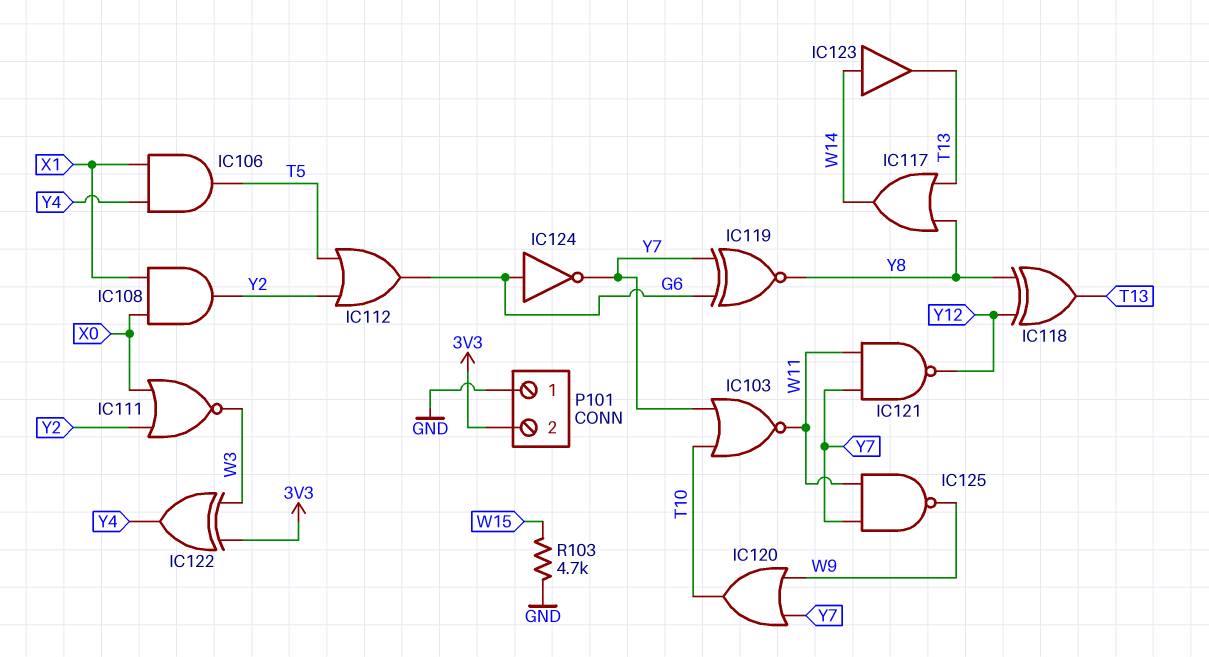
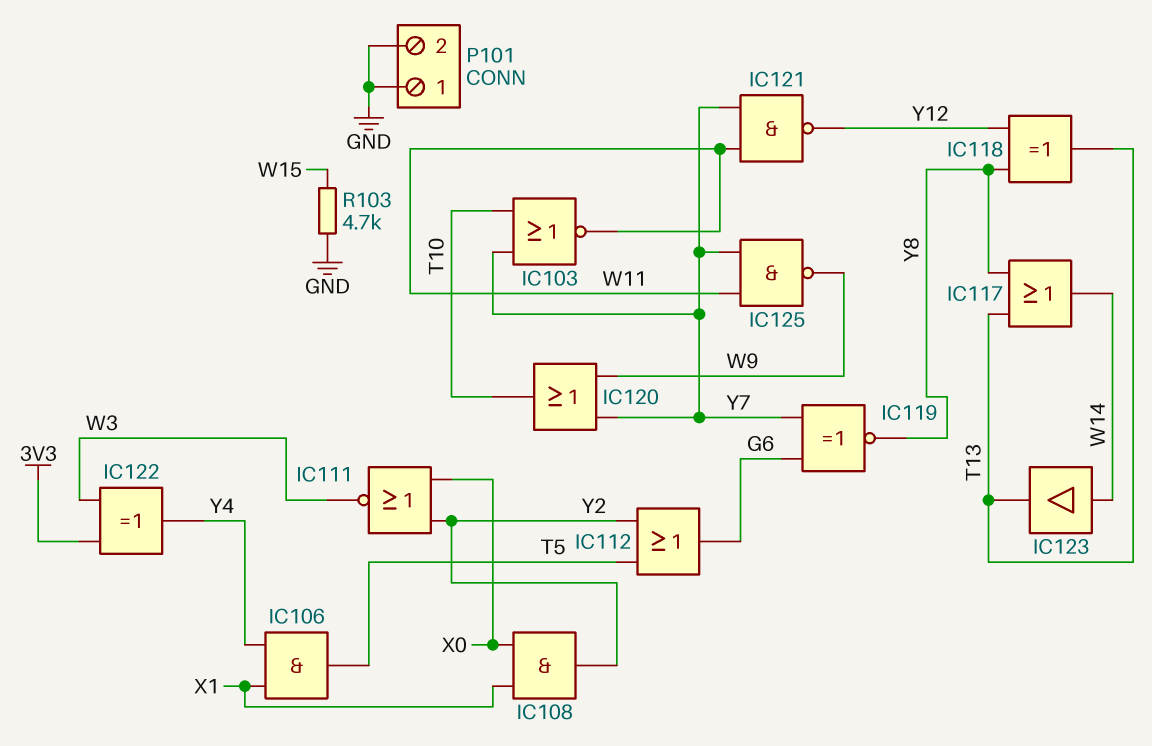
IC124: NOT (in G6, out Y7) -> none
P101 pin 2: 3V3 -> GND

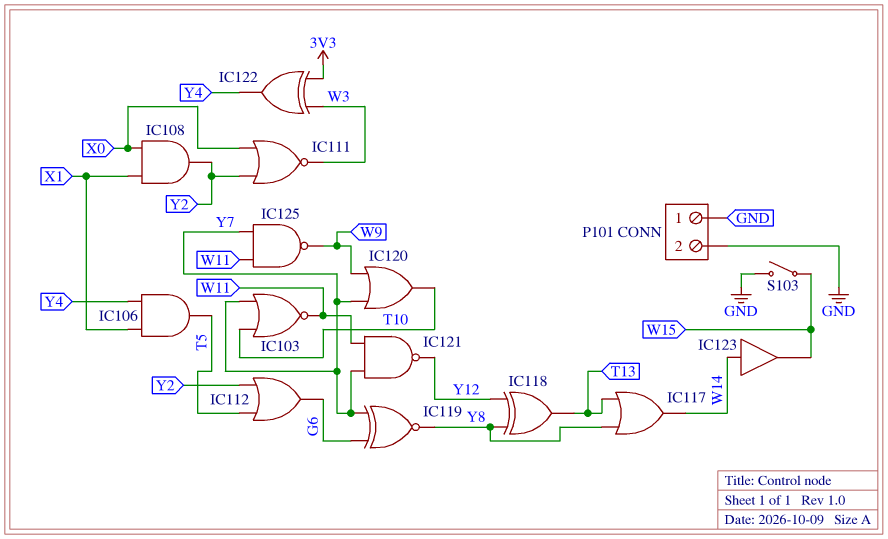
IC123: buffer (in W14, out T13) -> buffer (in W14, out W15)
R103: 4.7k (GND, W15) -> none
S103: none -> switch (GND, W15)

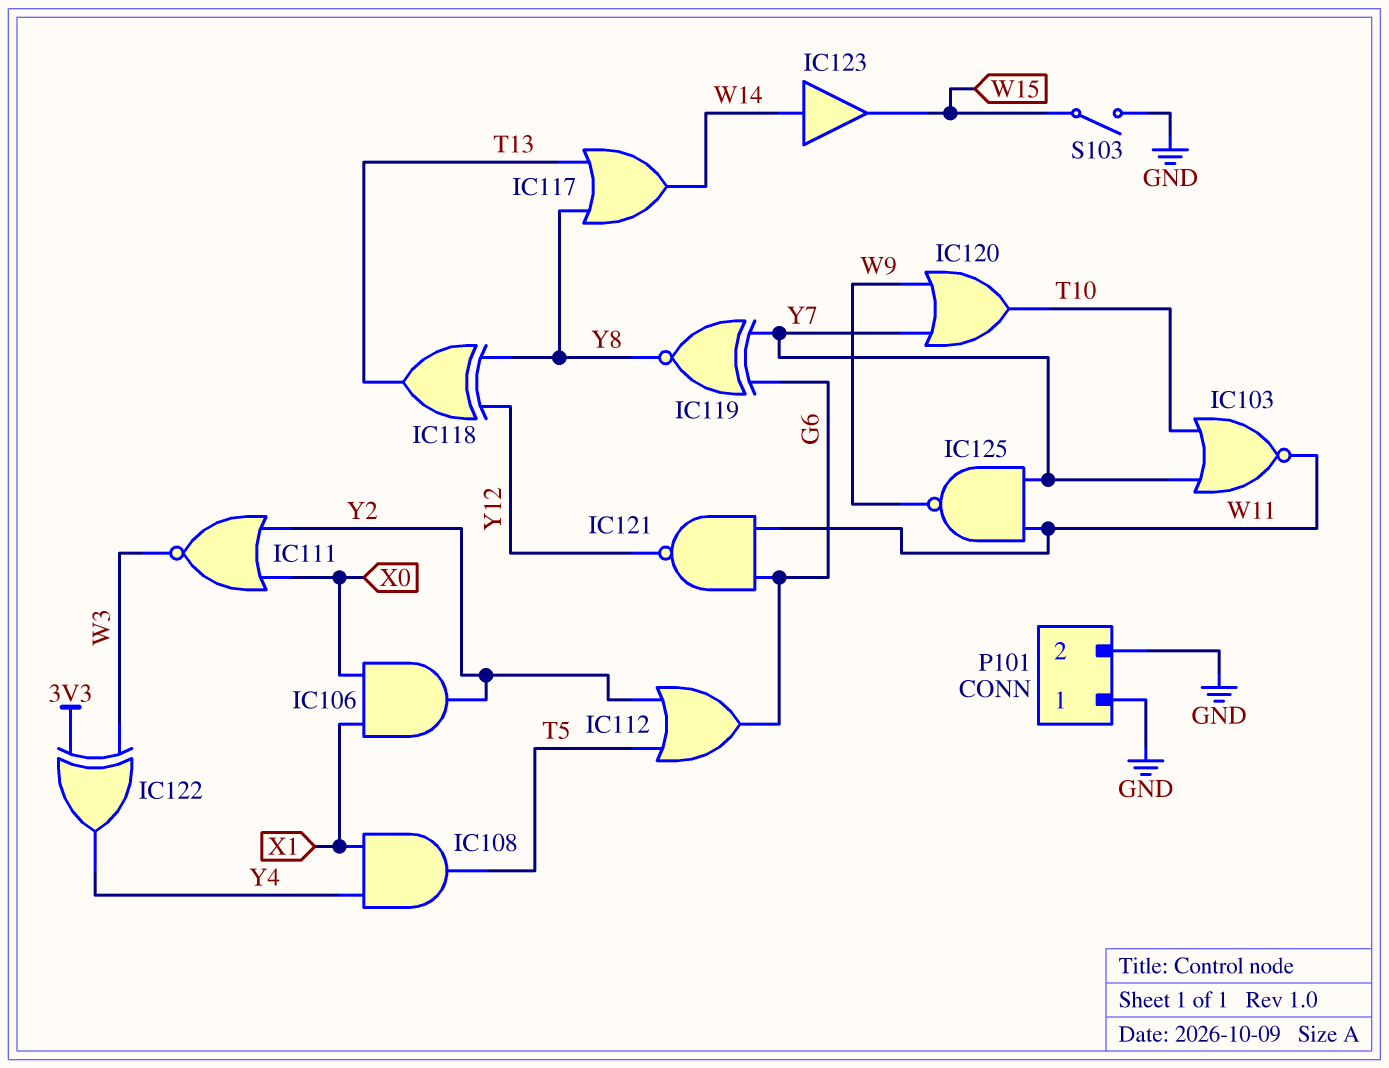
IC106: AND (in X1, in Y4, out T5) -> AND (in X0, in X1, out Y2)
IC108: AND (in X0, in X1, out Y2) -> AND (in X1, in Y4, out T5)
IC121: NAND (in W11, in Y7, out Y12) -> NAND (in G6, in W11, out Y12)

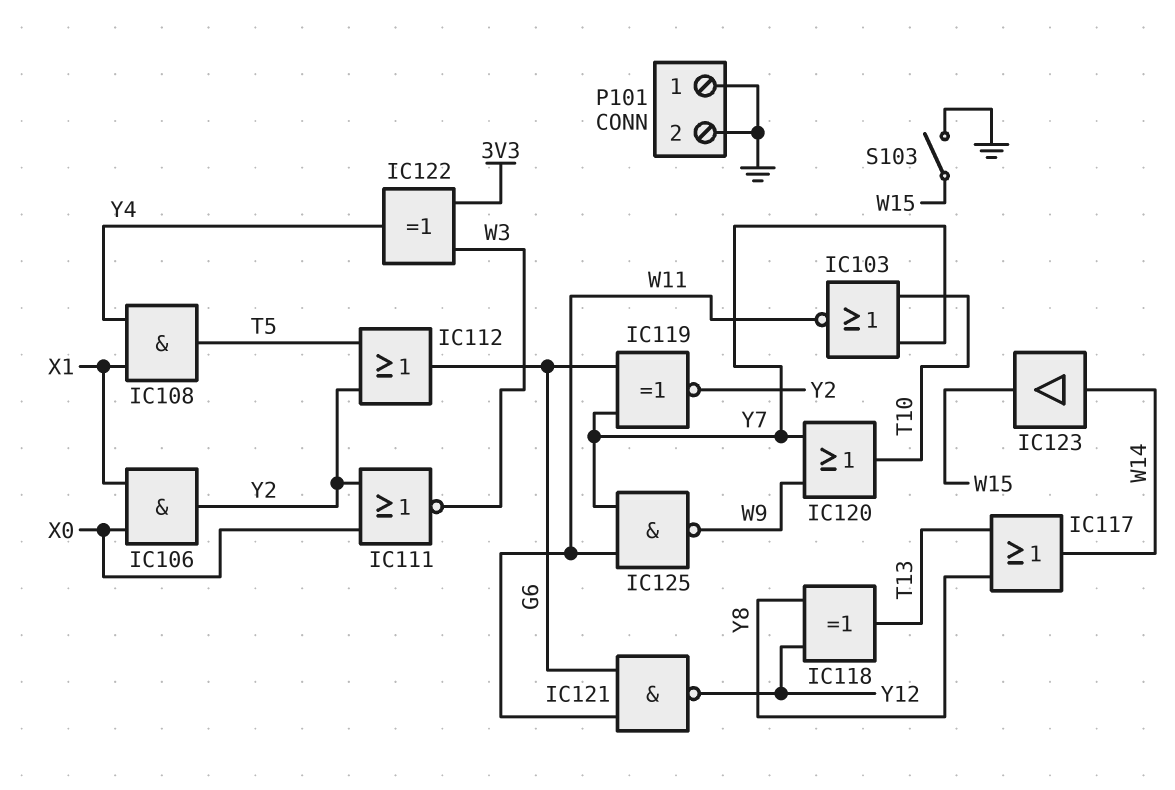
IC119: XNOR (in G6, in Y7, out Y8) -> XNOR (in G6, in Y7, out Y2)

